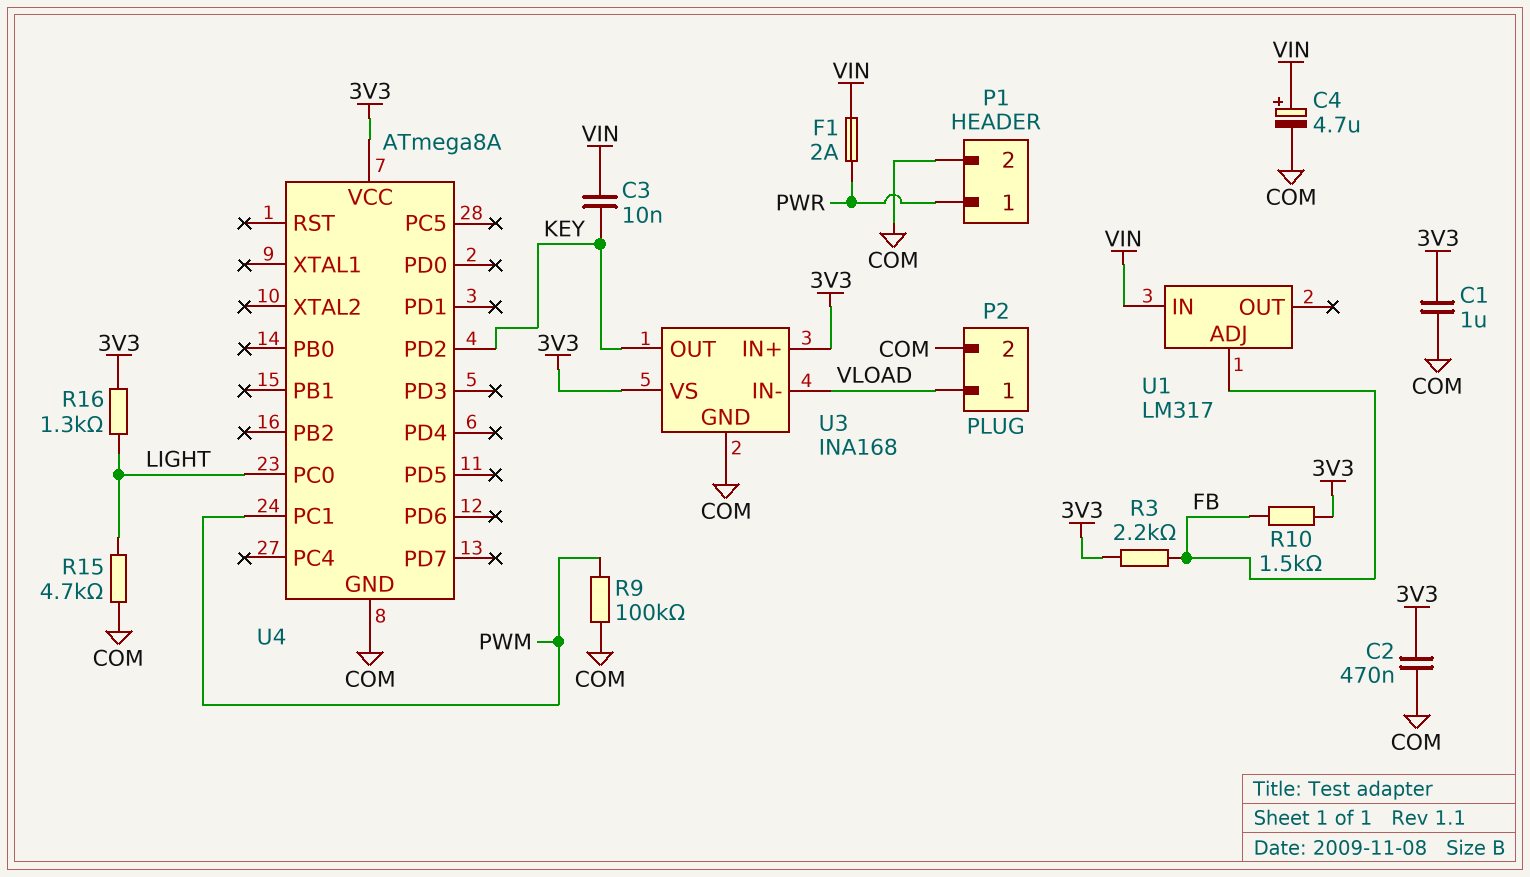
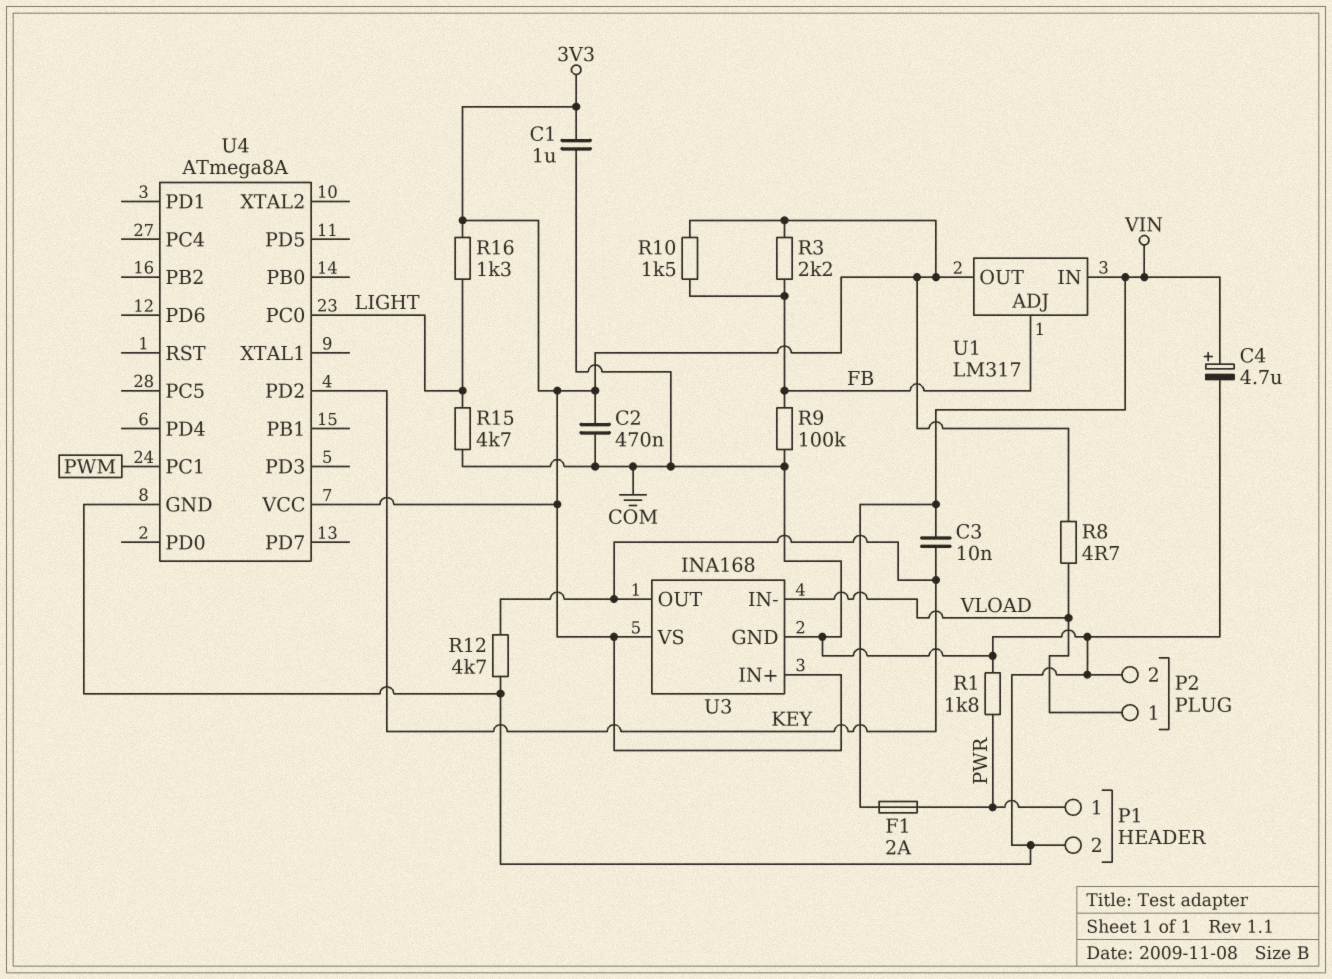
R1: none -> 1.8k (COM, PWR)
R8: none -> 4.7 (3V3, VLOAD)
R9: 100k (COM, PWM) -> 100k (COM, FB)
R12: none -> 4.7k (COM, KEY)
U1 pin OUT: none -> 3V3

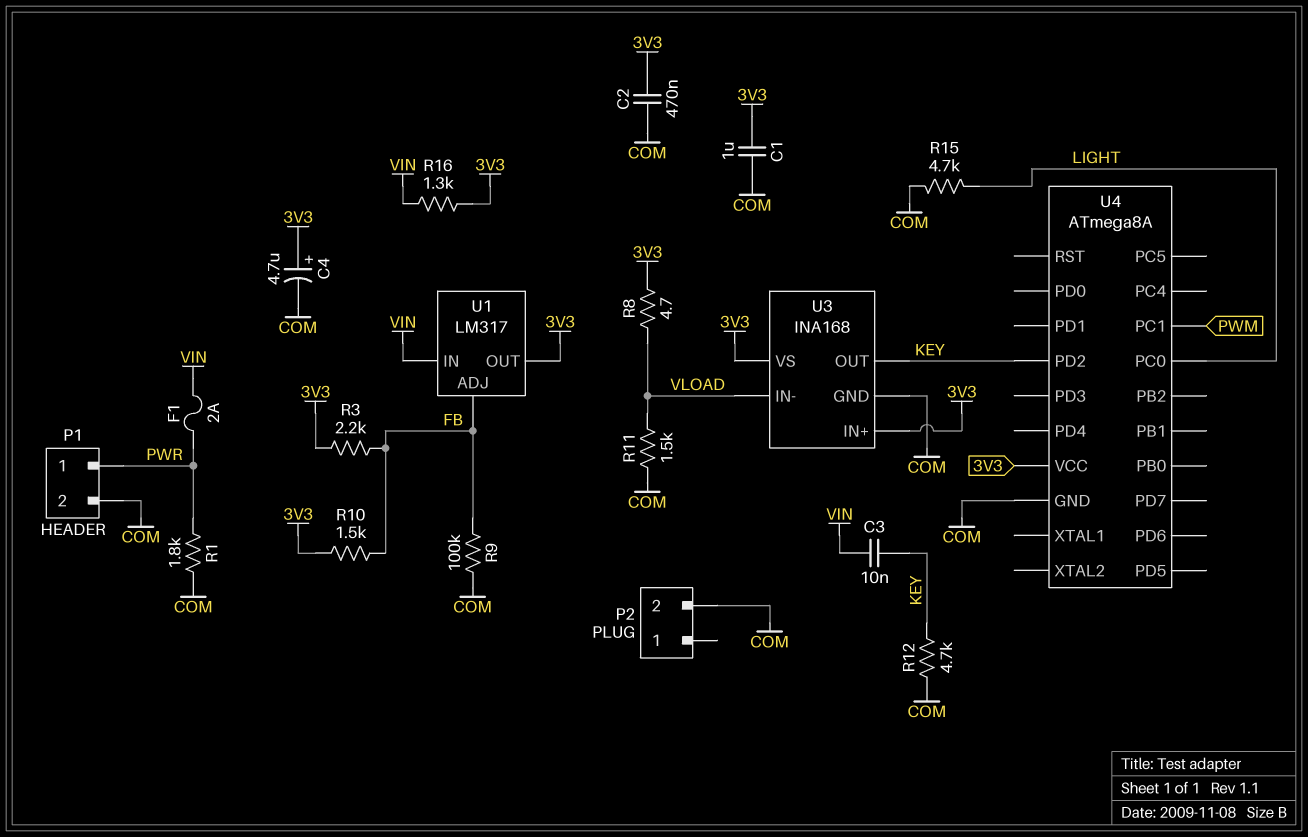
C4: 4.7uF (plus VIN, minus COM) -> 4.7uF (plus 3V3, minus COM)
P2 pin 1: VLOAD -> none
R11: none -> 1.5k (COM, VLOAD)
R16: 1.3k (3V3, LIGHT) -> 1.3k (3V3, VIN)

